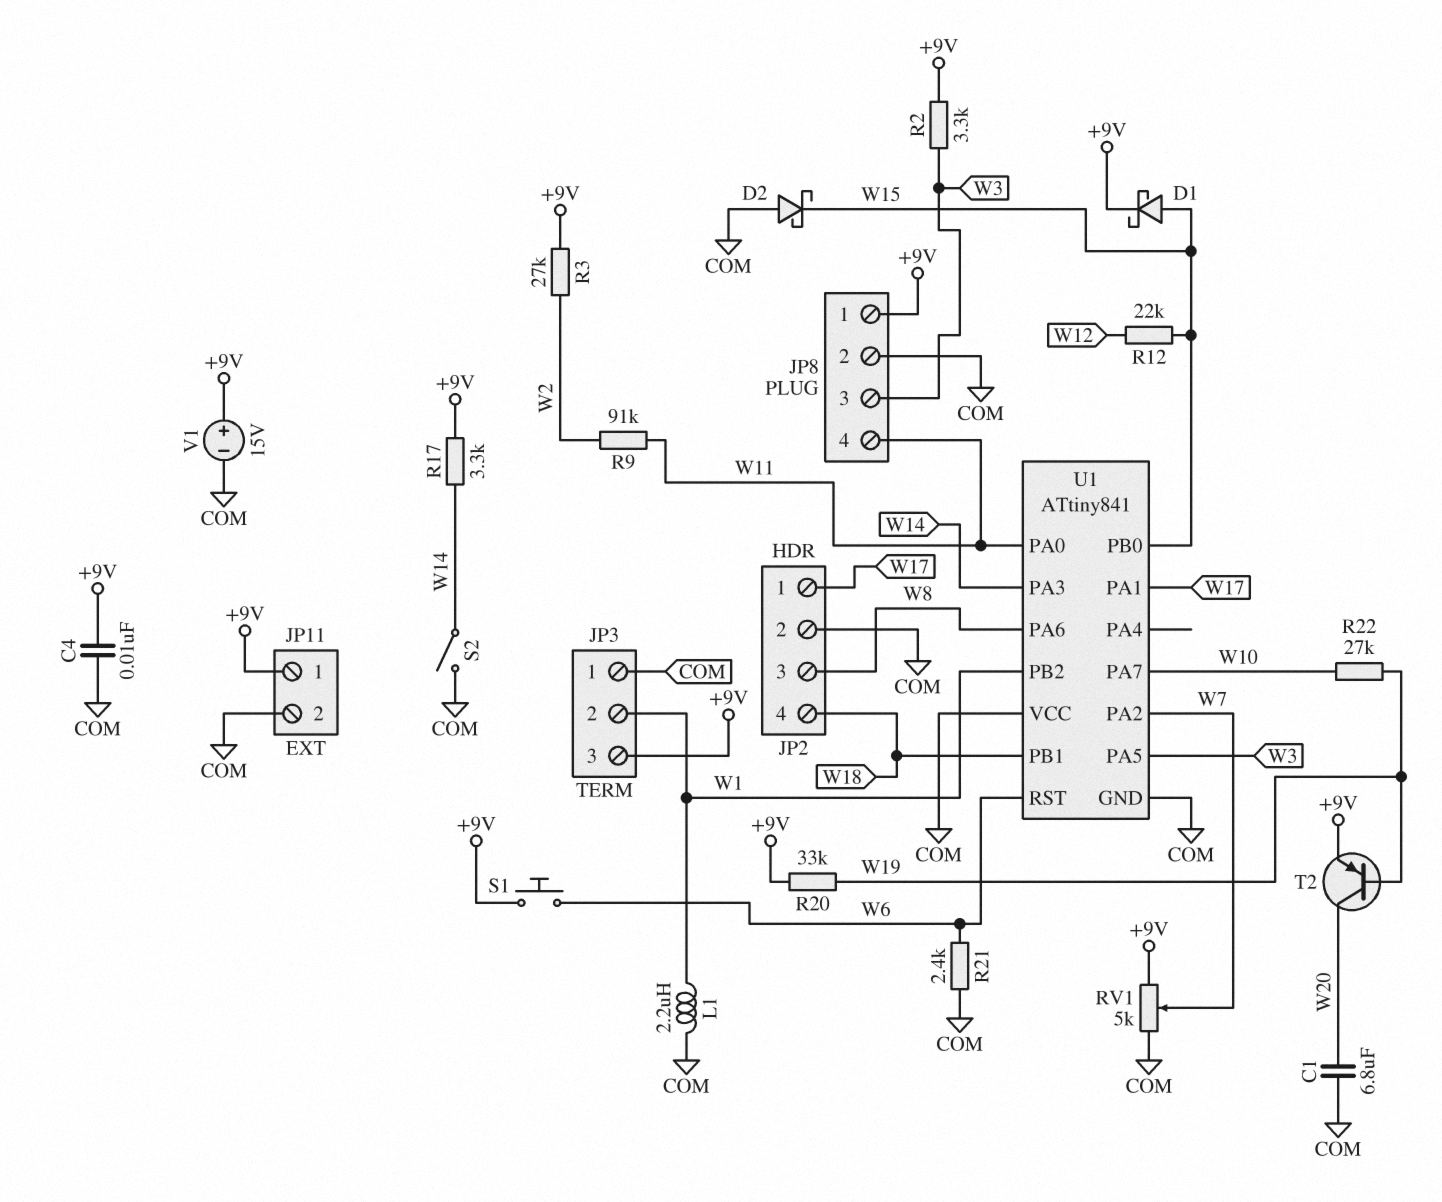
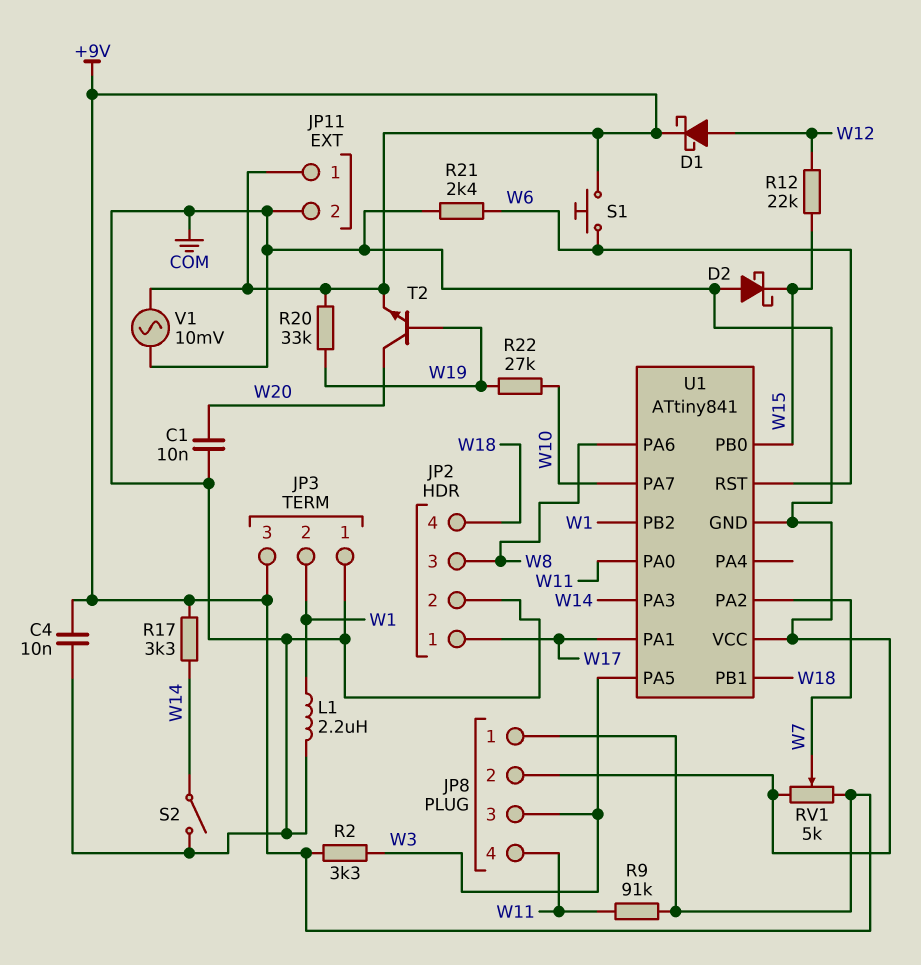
C1: 6.8uF (COM, W20) -> 10nF (COM, W20)
D1: schottky (A W15, K +9V) -> schottky (A W12, K +9V)
R3: 27k (+9V, W2) -> none
R9: 91k (W2, W11) -> 91k (+9V, W11)
T2: PNP (B W19, C W20, E +9V) -> NPN (B W19, C W20, E +9V)
V1: 15V (plus +9V, minus COM) -> AC 10mV (+9V, COM)

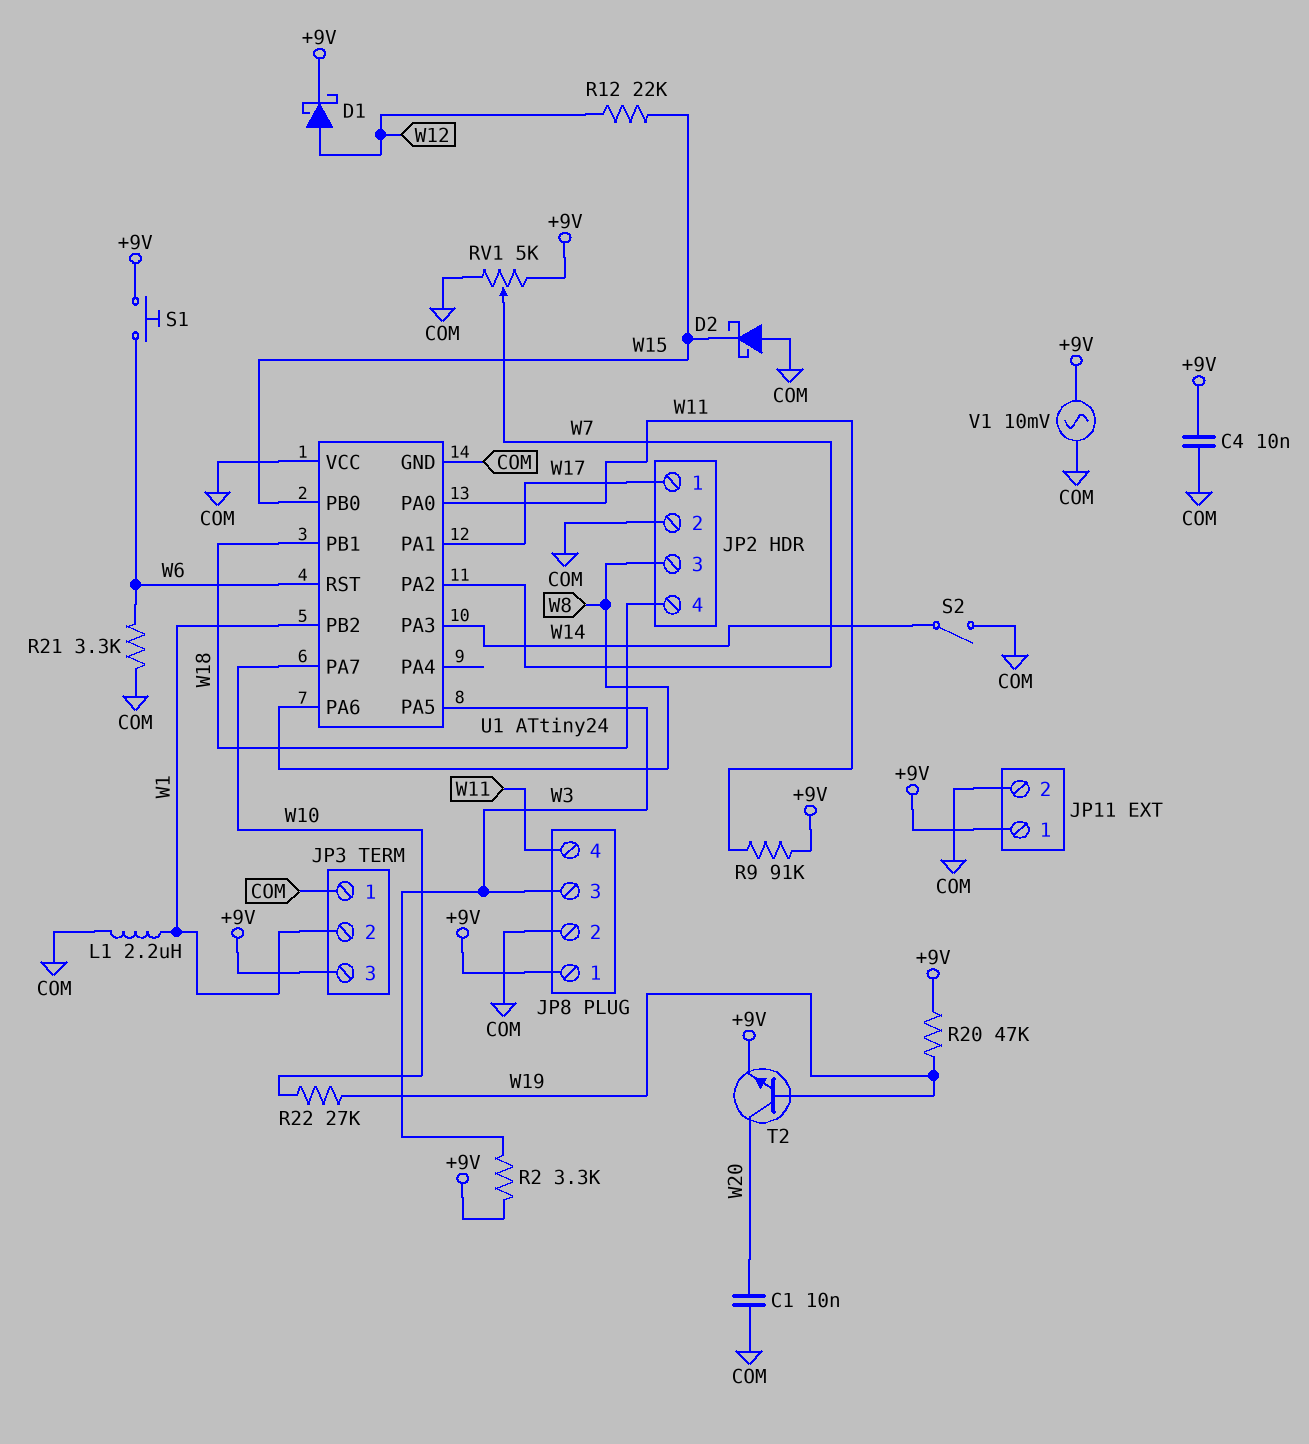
R17: 3.3k (+9V, W14) -> none
R20: 33k (+9V, W19) -> 47k (+9V, W19)
R21: 2.4k (COM, W6) -> 3.3k (COM, W6)
U1: ATtiny841 -> ATtiny24

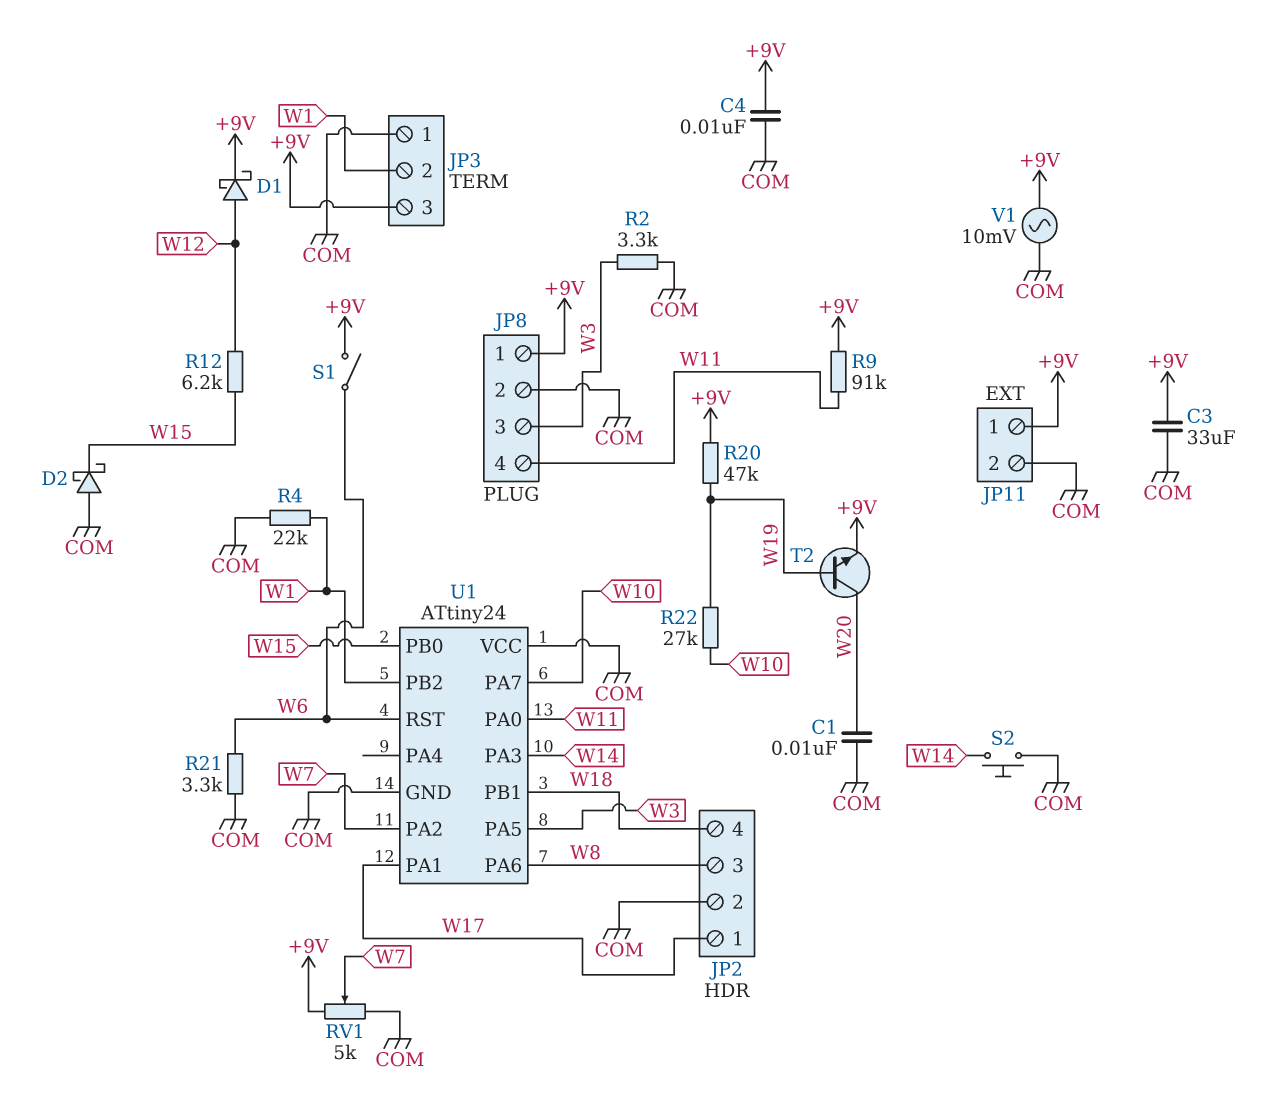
C3: none -> 33uF (+9V, COM)
L1: 2.2uH (COM, W1) -> none
R2: 3.3k (+9V, W3) -> 3.3k (COM, W3)
R4: none -> 22k (COM, W1)
R12: 22k (W12, W15) -> 6.2k (W12, W15)
S1: button (+9V, W6) -> switch (+9V, W6)
S2: switch (COM, W14) -> button (COM, W14)

